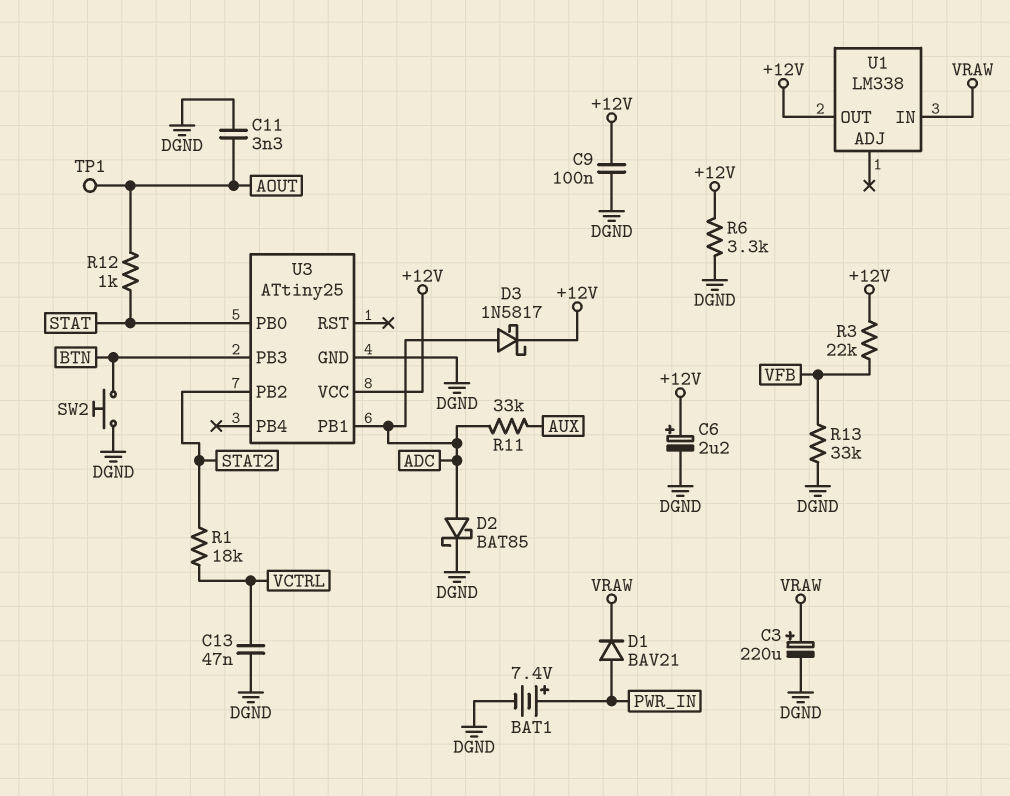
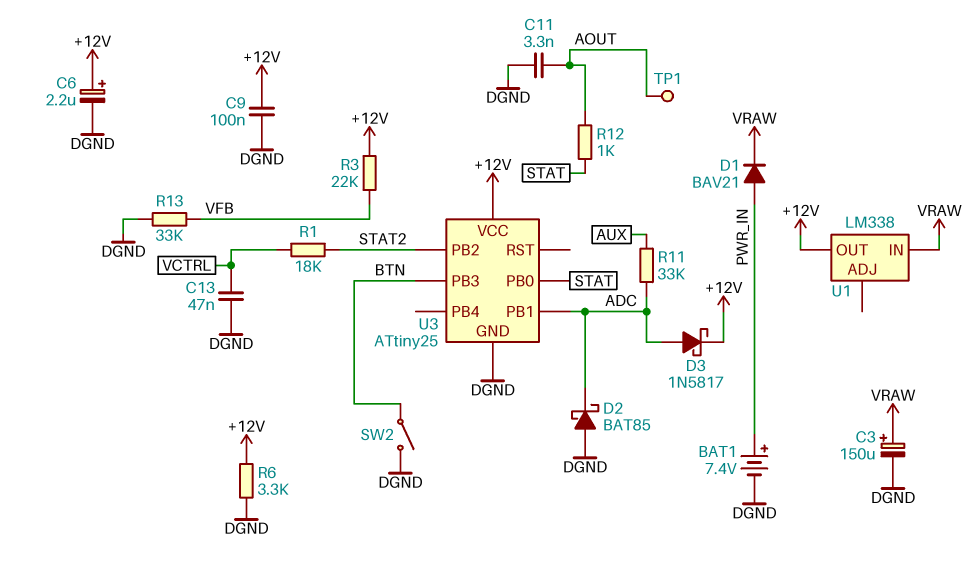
C3: 220uF (plus VRAW, minus DGND) -> 150uF (plus VRAW, minus DGND)
D2: schottky BAT85 (A ADC, K DGND) -> schottky BAT85 (A DGND, K ADC)
SW2: button (BTN, DGND) -> switch (BTN, DGND)

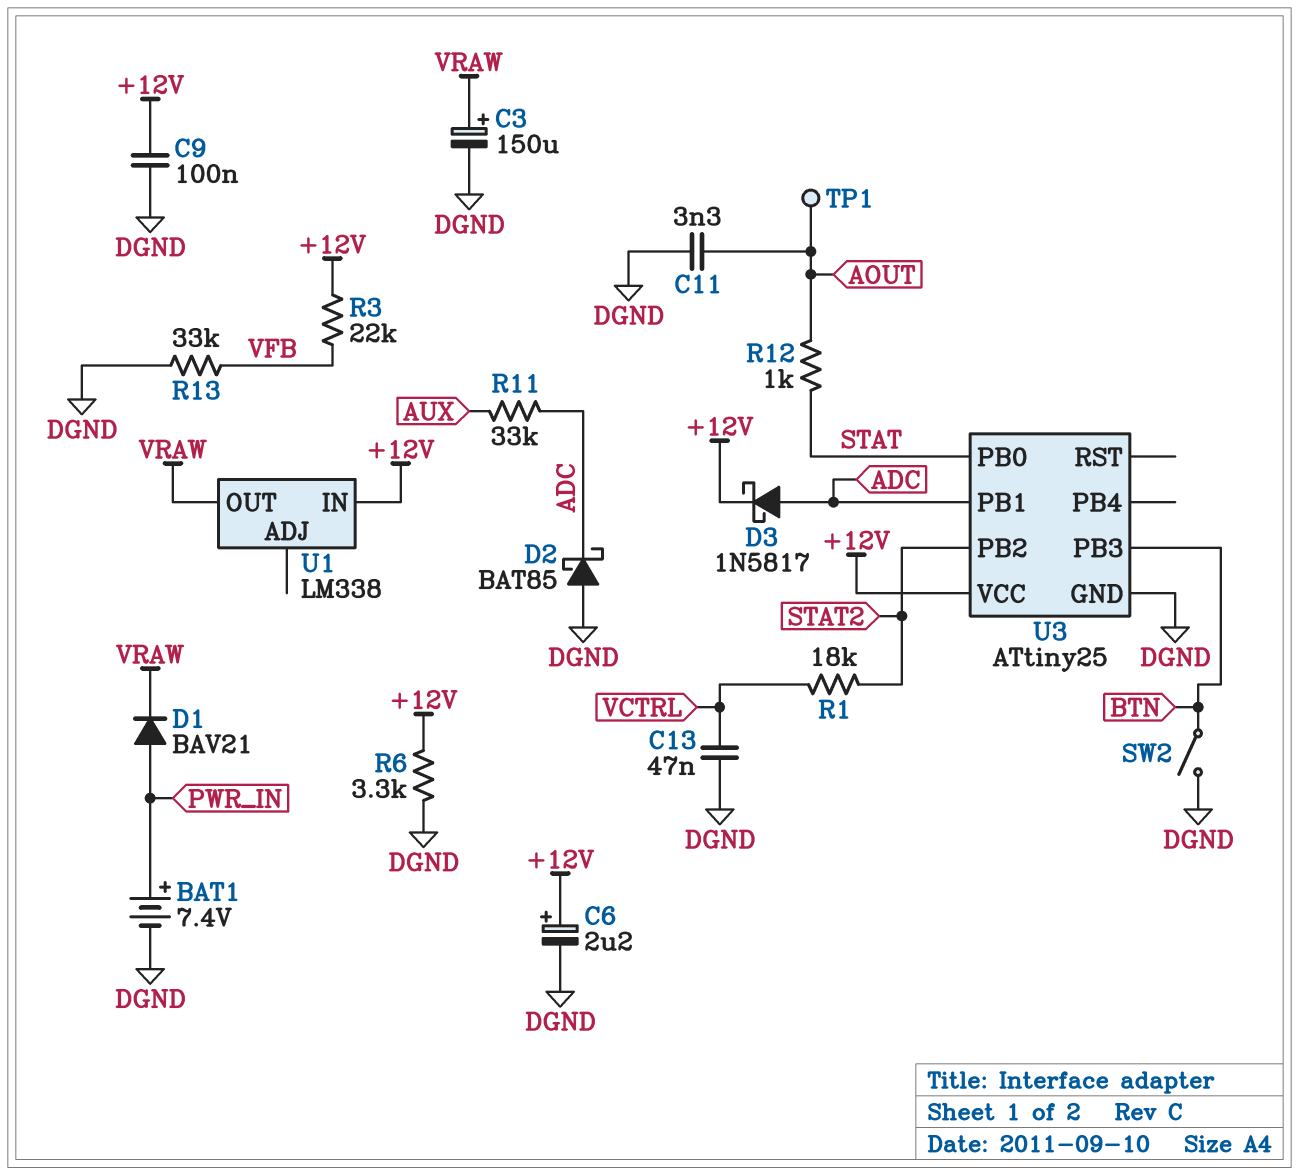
U1 pin IN: VRAW -> +12V
U1 pin OUT: +12V -> VRAW

